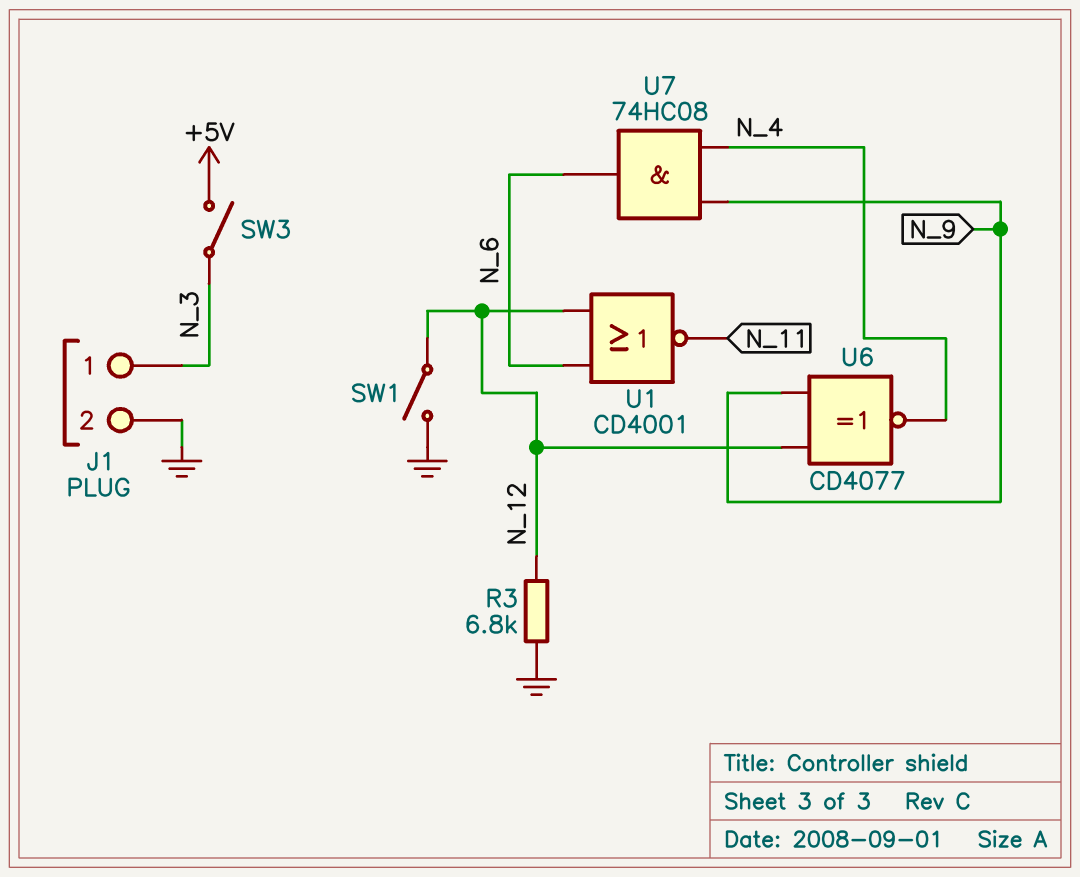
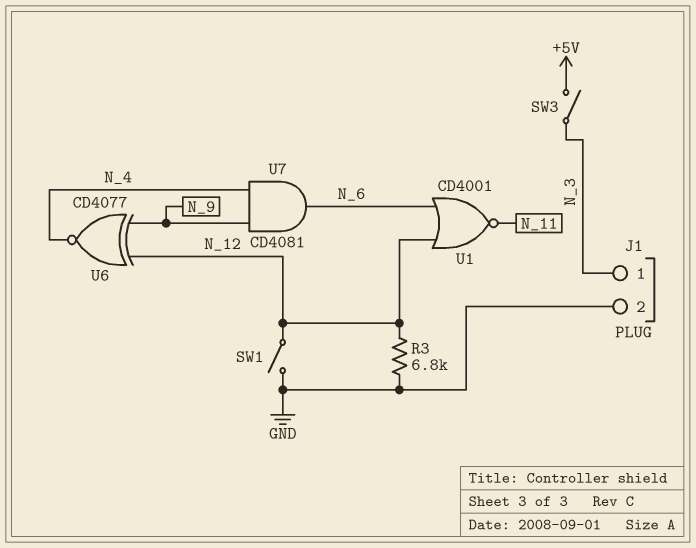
U7: AND 74HC08 (in N_4, in N_9, out N_6) -> AND CD4081 (in N_4, in N_9, out N_6)

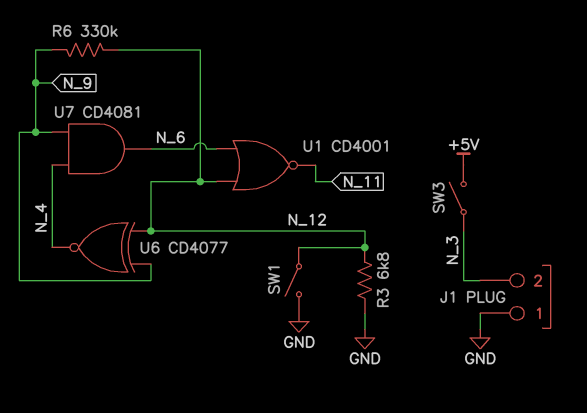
J1 pin 1: N_3 -> GND
J1 pin 2: GND -> N_3
R6: none -> 330k (N_9, N_12)

